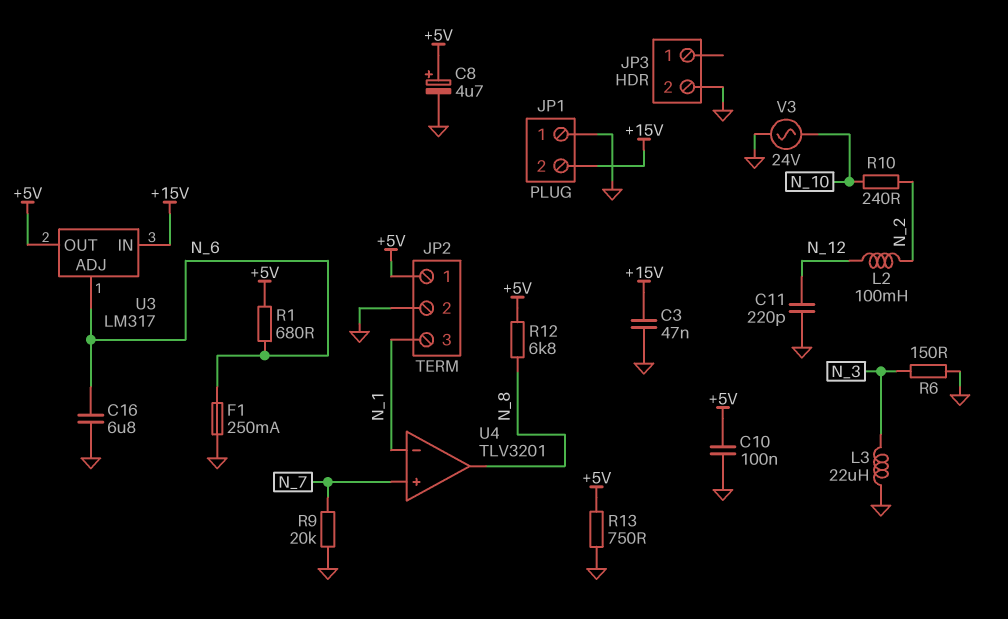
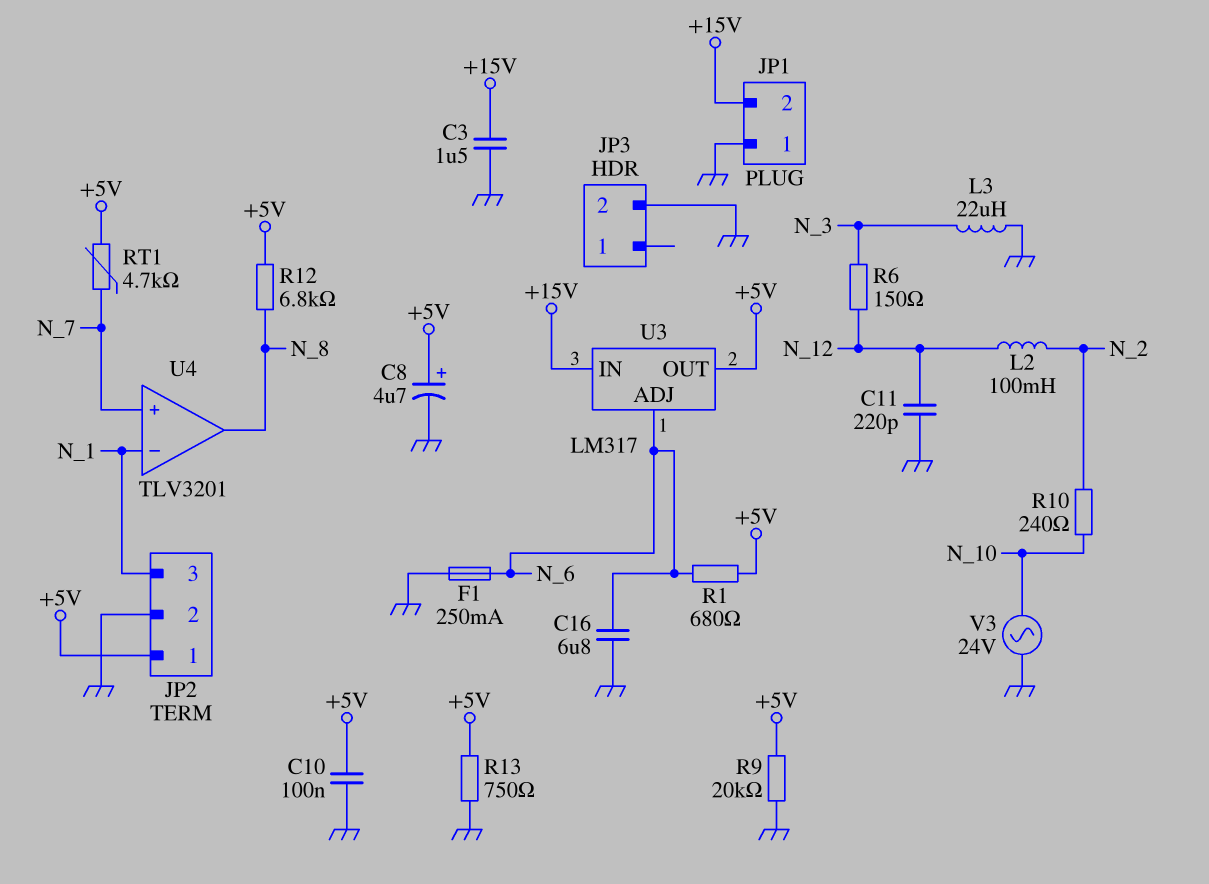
C3: 47nF (+15V, GND) -> 1.5uF (+15V, GND)
R6: 150 (GND, N_3) -> 150 (N_3, N_12)
R9: 20k (GND, N_7) -> 20k (+5V, GND)
RT1: none -> 4.7k (+5V, N_7)

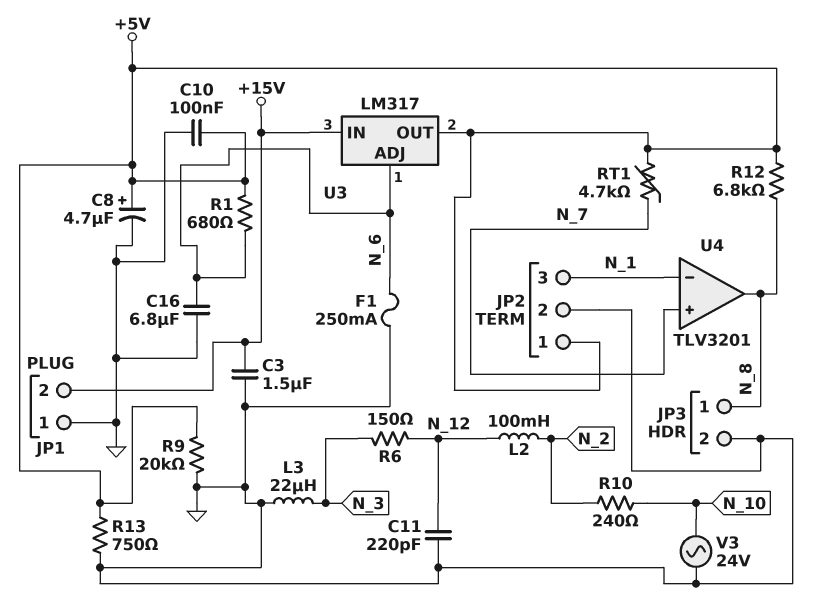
JP3 pin 1: none -> N_8

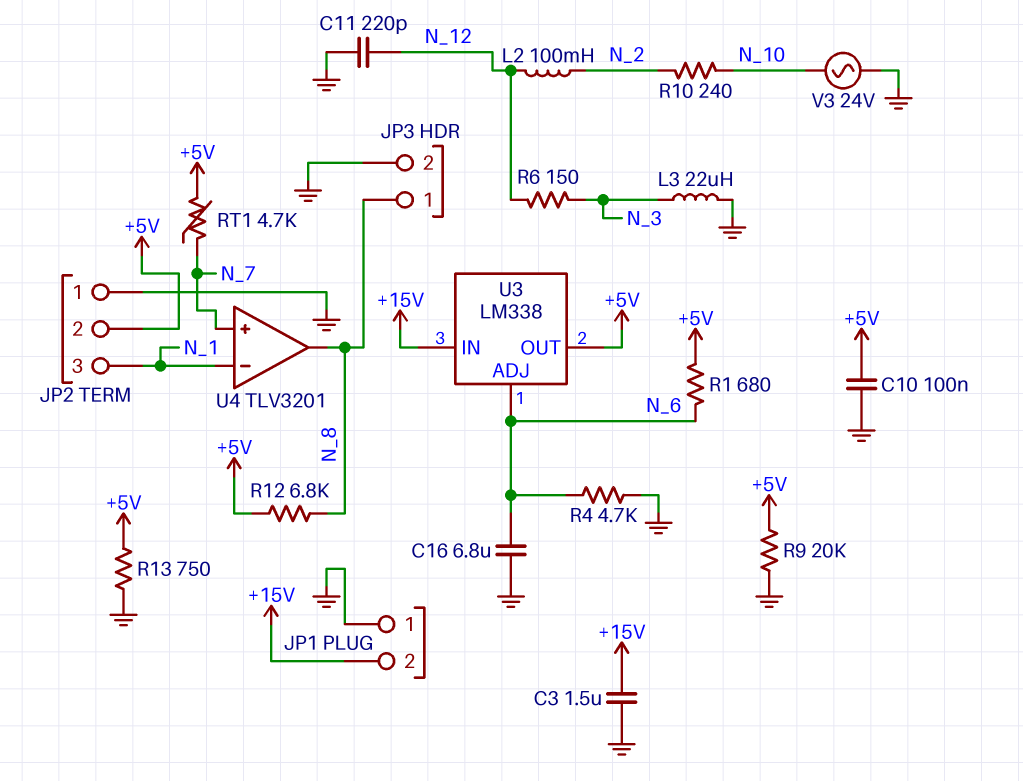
C8: 4.7uF (plus +5V, minus GND) -> none
F1: 250mA (GND, N_6) -> none
JP2 pin 1: +5V -> GND
JP2 pin 2: GND -> +5V
R4: none -> 4.7k (GND, N_6)
U3: LM317 -> LM338

